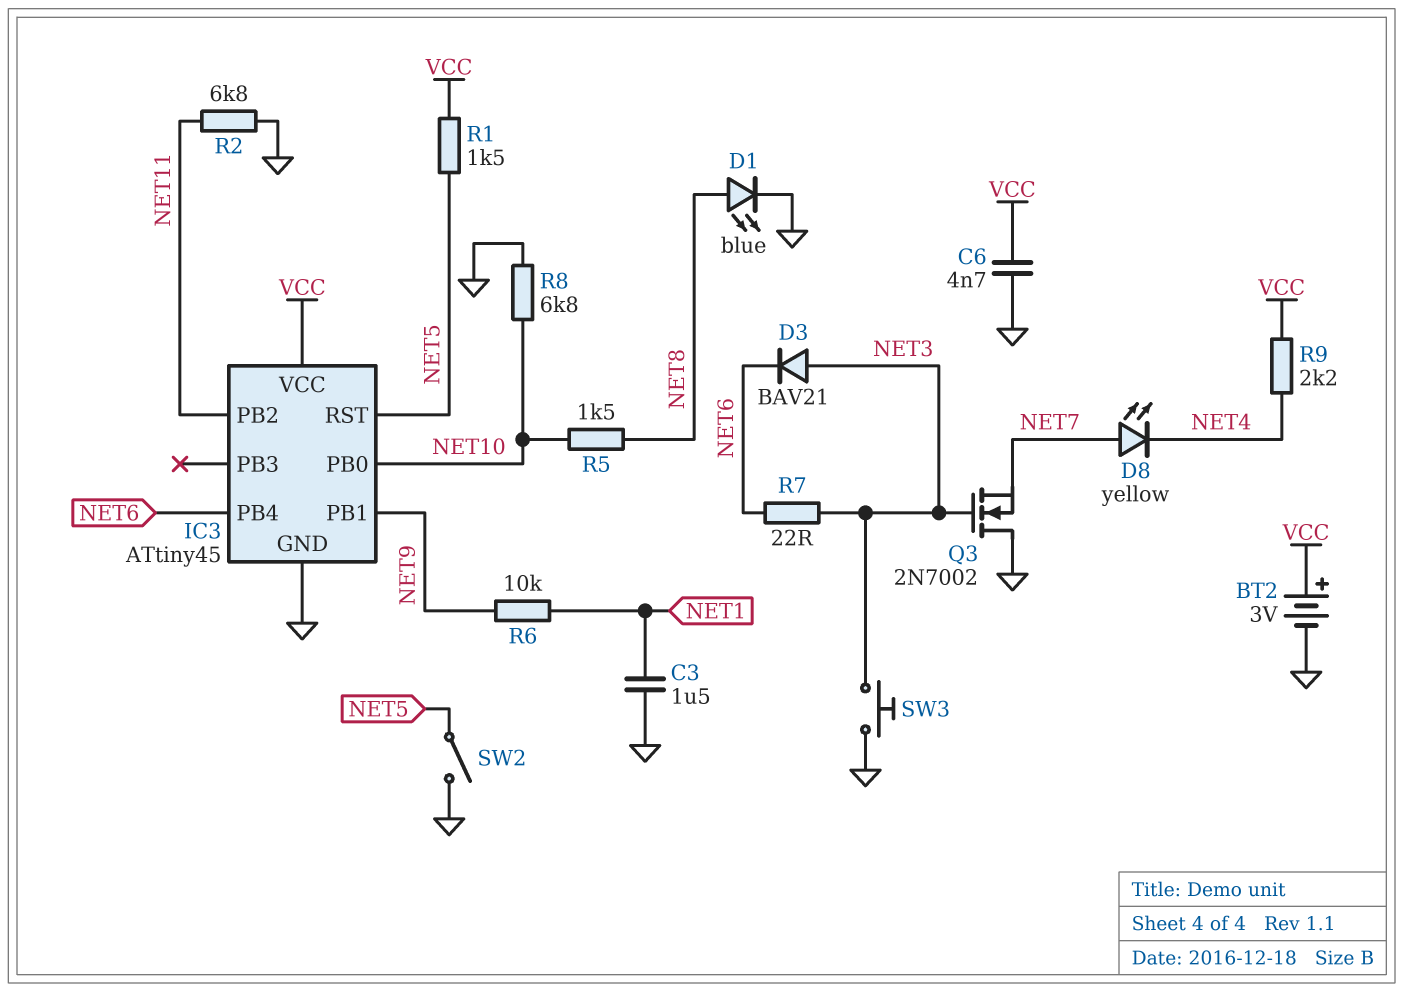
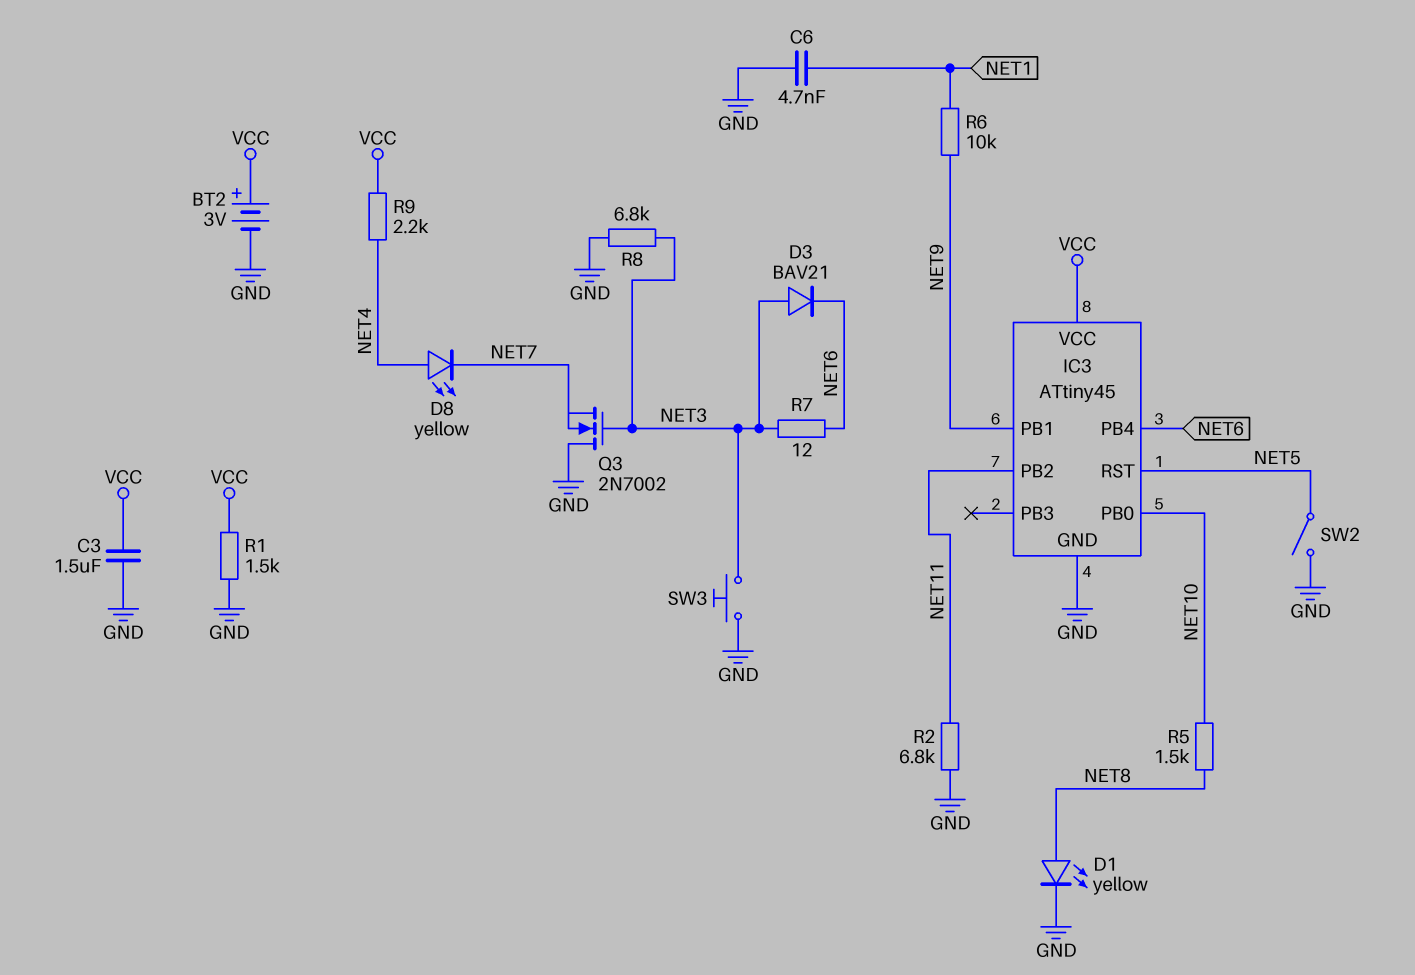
C3: 1.5uF (GND, NET1) -> 1.5uF (GND, VCC)
C6: 4.7nF (GND, VCC) -> 4.7nF (GND, NET1)
D1: LED blue (A NET8, K GND) -> LED yellow (A NET8, K GND)
D8: LED yellow (A NET7, K NET4) -> LED yellow (A NET4, K NET7)
R1: 1.5k (NET5, VCC) -> 1.5k (GND, VCC)
R7: 22 (NET3, NET6) -> 12 (NET3, NET6)
R8: 6.8k (GND, NET10) -> 6.8k (GND, NET3)

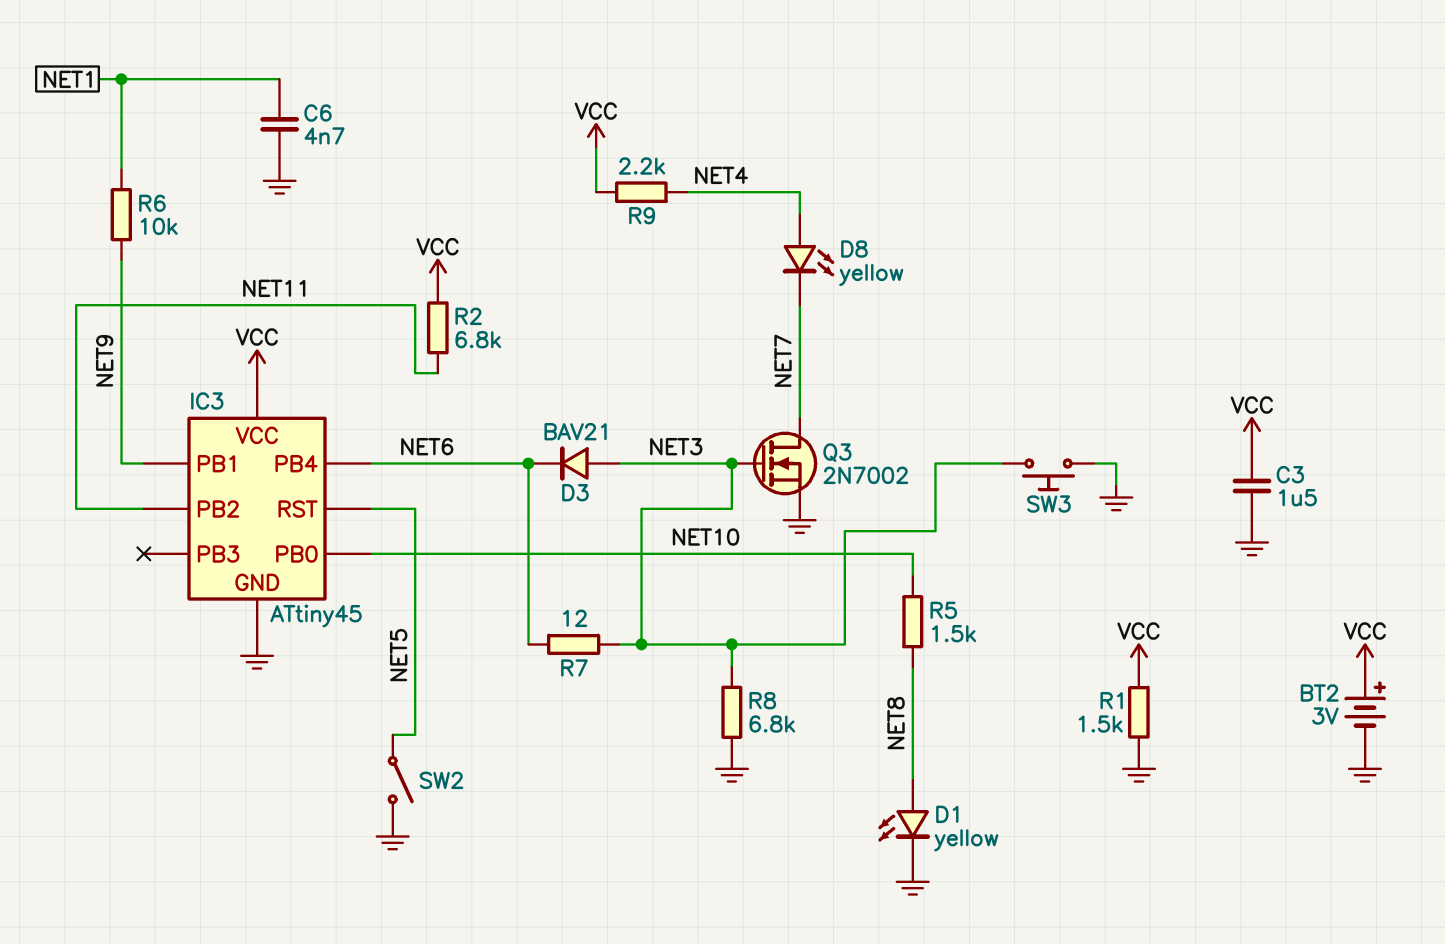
Q3: NMOS 2N7002 (G NET3, D GND, S NET7) -> NMOS 2N7002 (G NET3, D NET7, S GND)
R2: 6.8k (GND, NET11) -> 6.8k (NET11, VCC)

